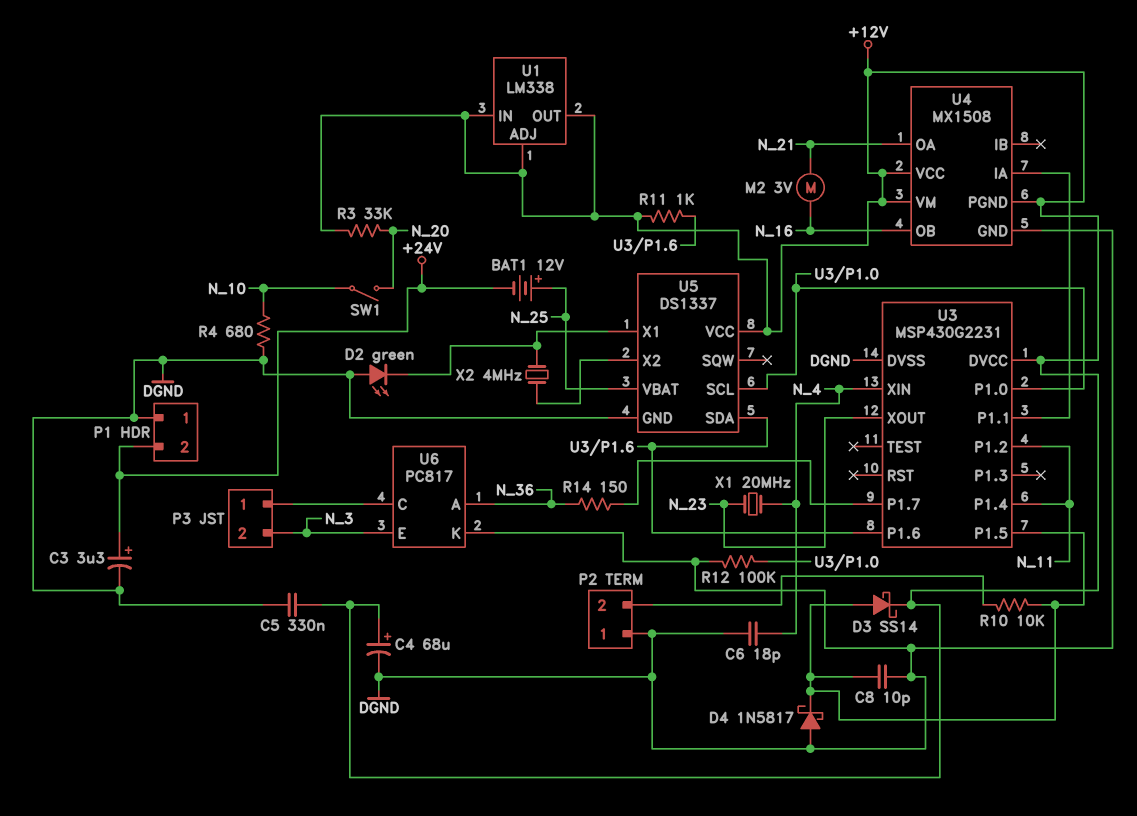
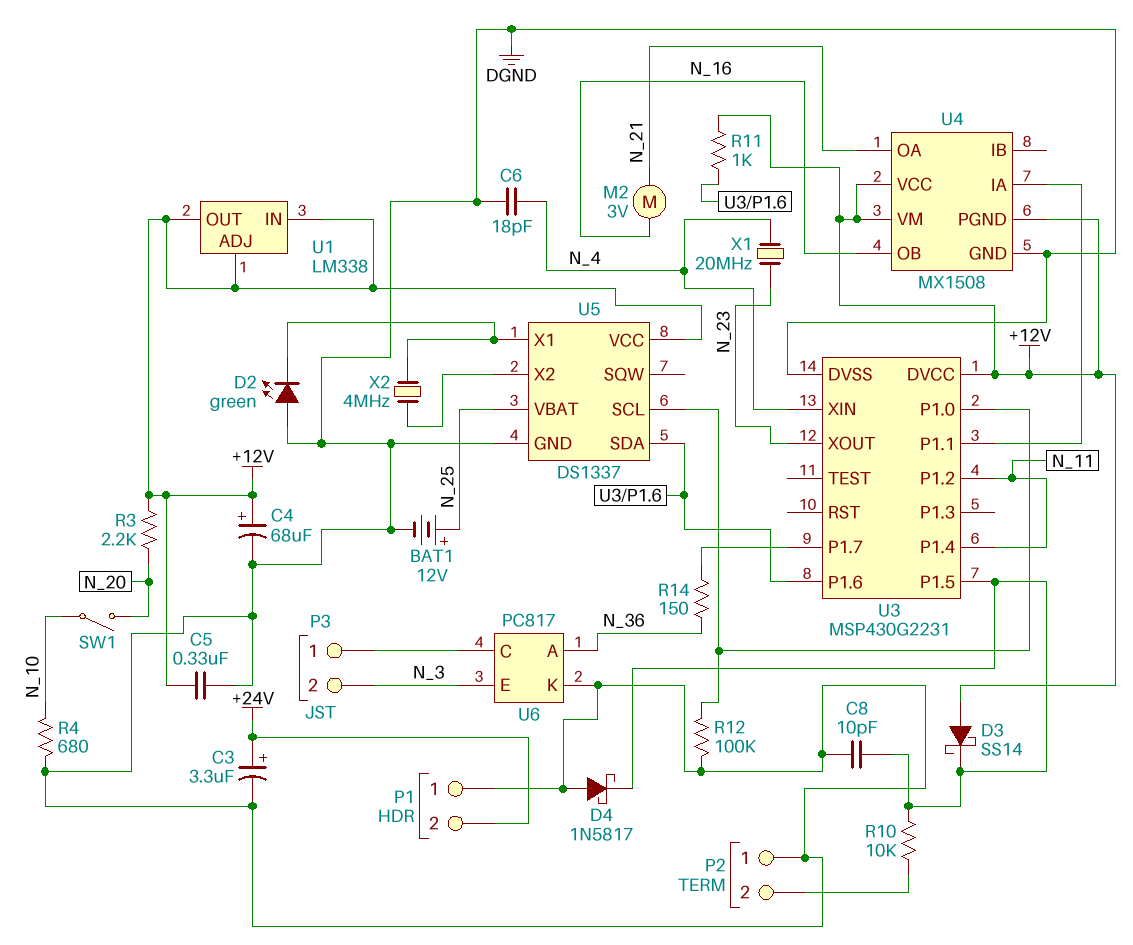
BAT1: 12V (plus N_25, minus +24V) -> 12V (plus N_25, minus DGND)
D3: schottky SS14 (A U3/P1.5, K +12V) -> schottky SS14 (A +12V, K U3/P1.5)
R3: 33k (+12V, N_20) -> 2.2k (+12V, N_20)

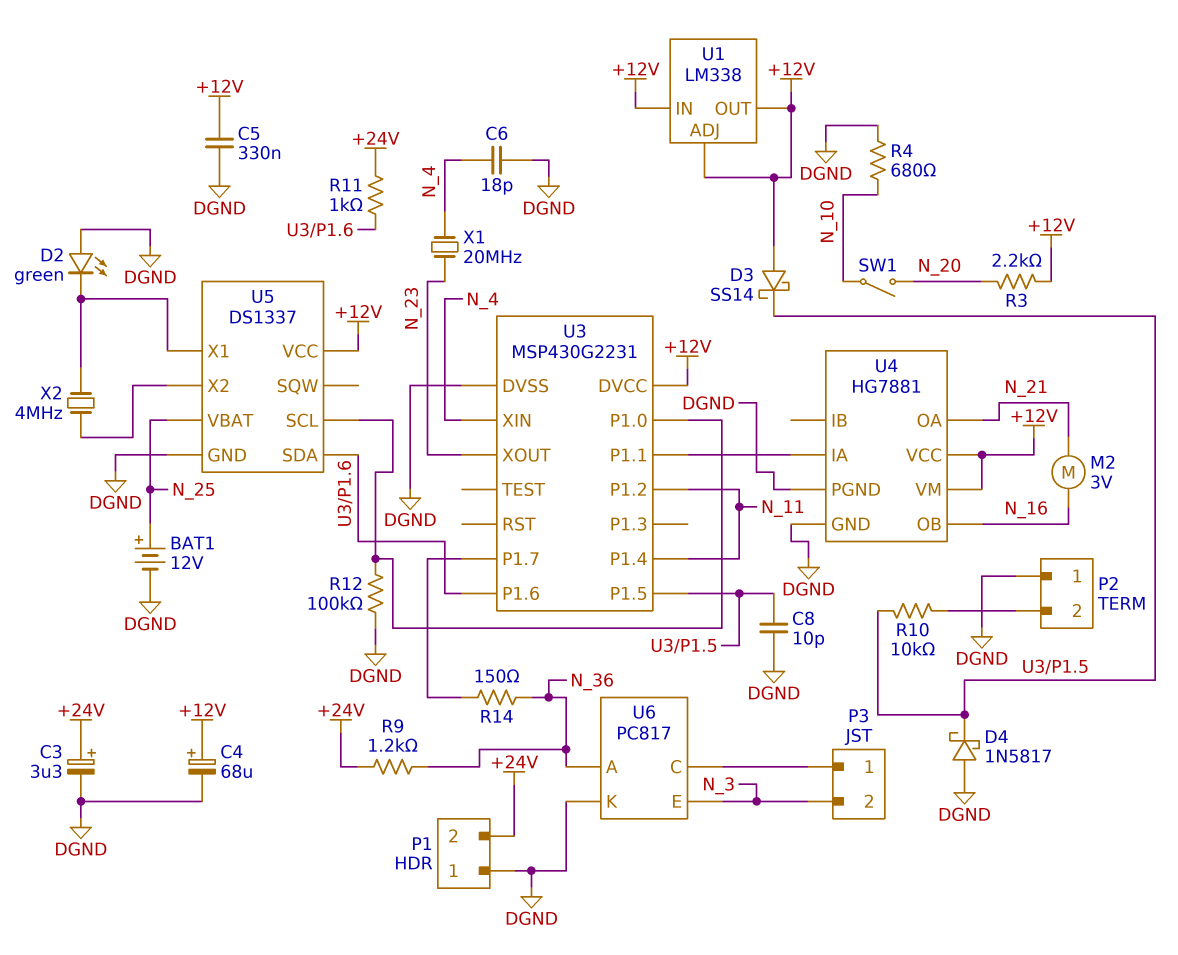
R9: none -> 1.2k (+24V, N_36)
R11: 1k (+12V, U3/P1.6) -> 1k (+24V, U3/P1.6)
U4: MX1508 -> HG7881
U4 pin PGND: +12V -> DGND

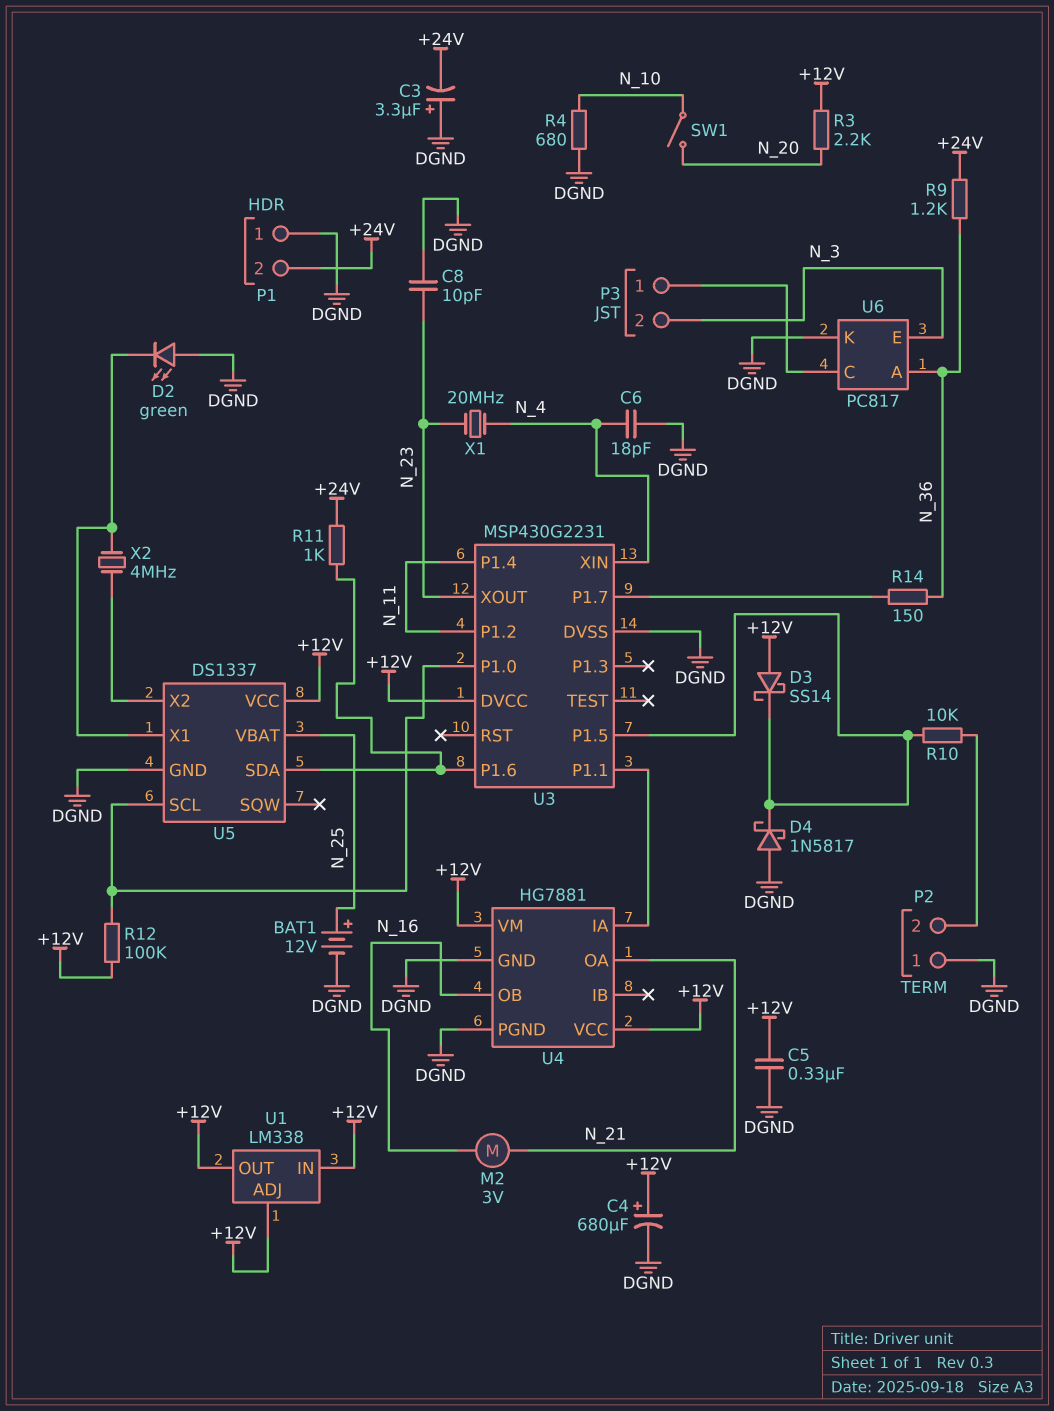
C3: 3.3uF (plus +24V, minus DGND) -> 3.3uF (plus DGND, minus +24V)
C4: 68uF (plus +12V, minus DGND) -> 680uF (plus +12V, minus DGND)
C8: 10pF (DGND, U3/P1.5) -> 10pF (DGND, N_23)
R12: 100k (DGND, U3/P1.0) -> 100k (+12V, U3/P1.0)

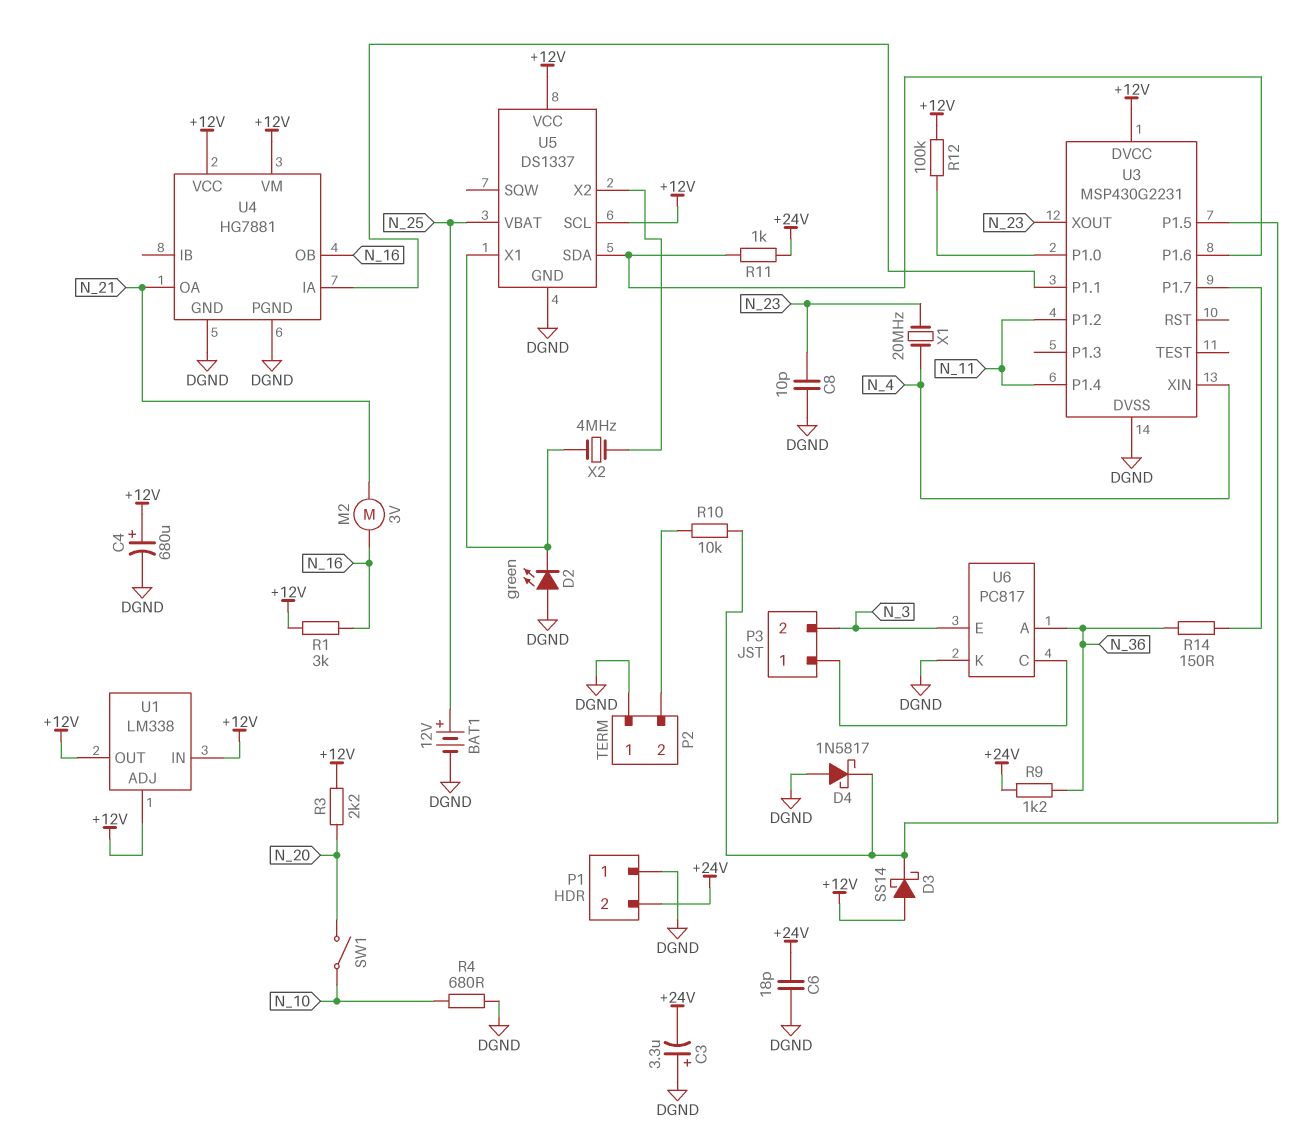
C5: 330nF (+12V, DGND) -> none
C6: 18pF (DGND, N_4) -> 18pF (+24V, DGND)
R1: none -> 3k (+12V, N_16)
U5 pin SCL: U3/P1.0 -> +12V

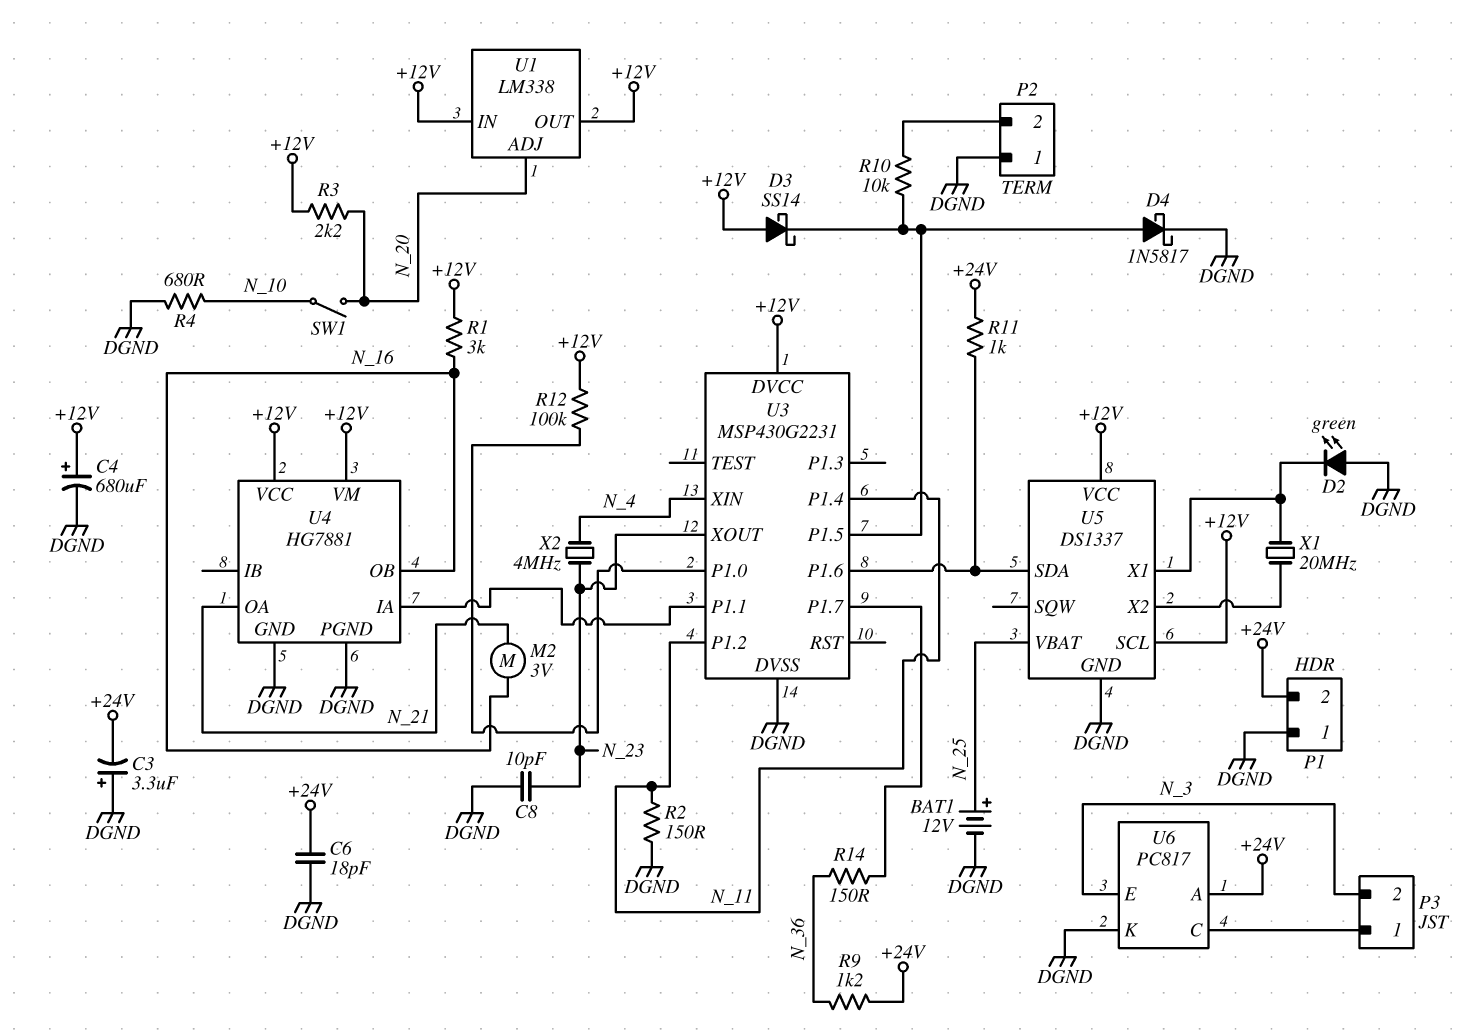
D4: schottky 1N5817 (A DGND, K U3/P1.5) -> schottky 1N5817 (A U3/P1.5, K DGND)
R2: none -> 150 (DGND, N_11)
U1 pin ADJ: +12V -> N_20
U6 pin A: N_36 -> +24V
X1: 20MHz (N_4, N_23) -> 20MHz (U5/X1, U5/X2)
X2: 4MHz (U5/X1, U5/X2) -> 4MHz (N_4, N_23)

